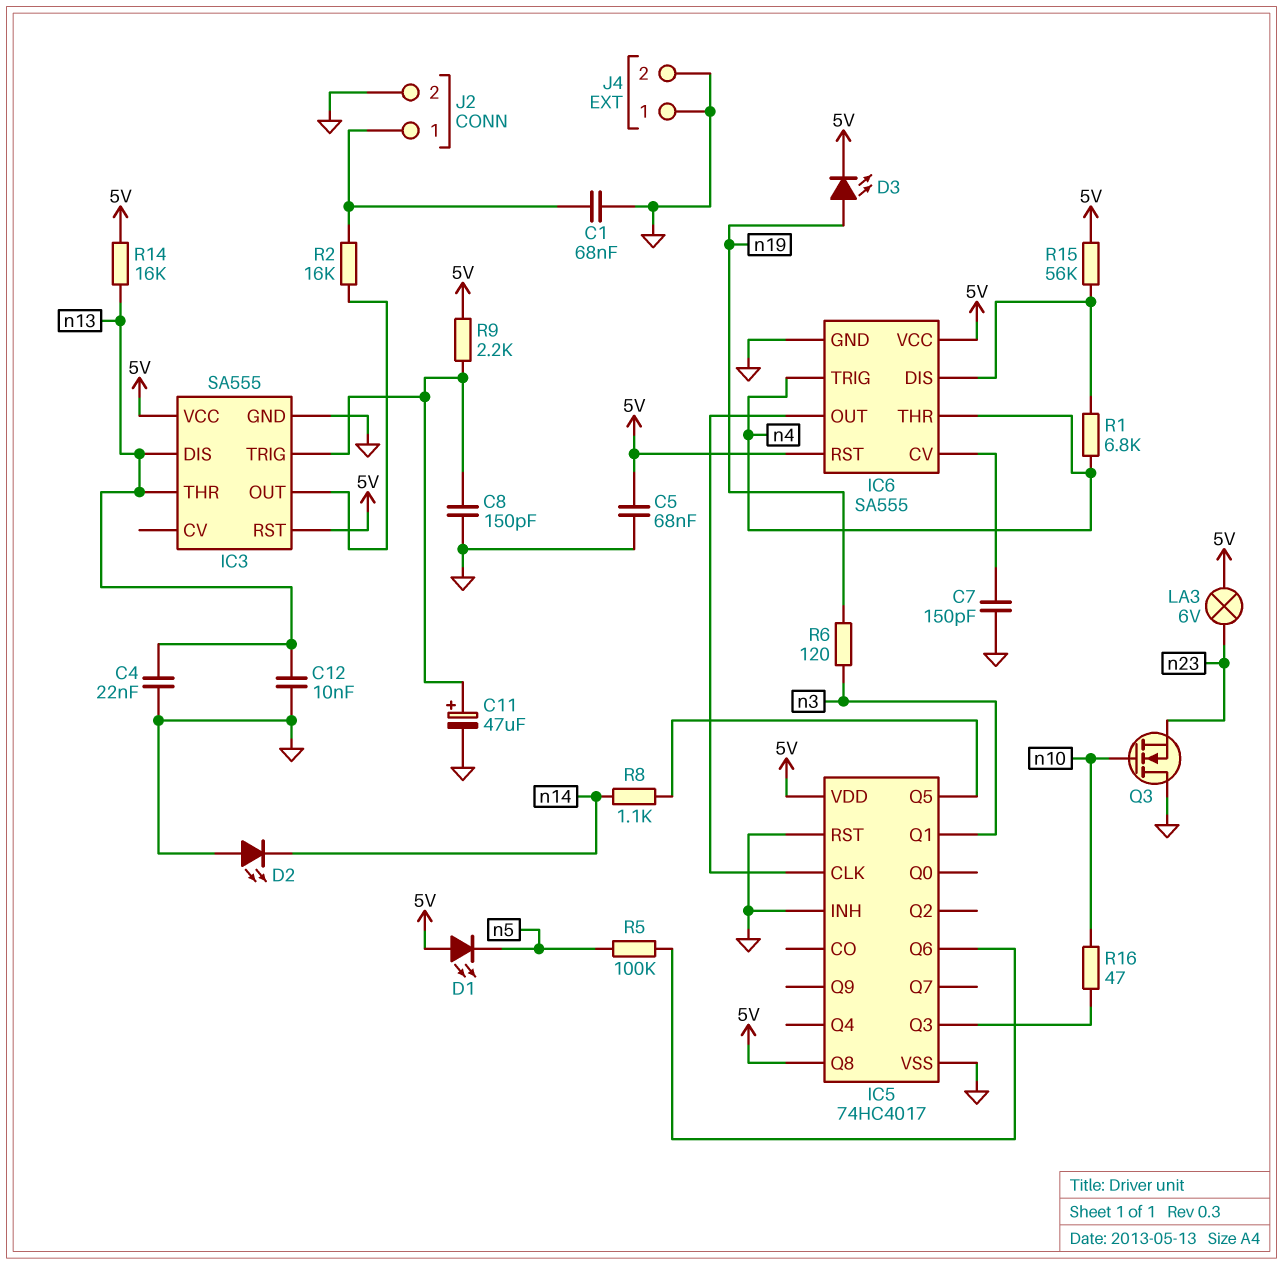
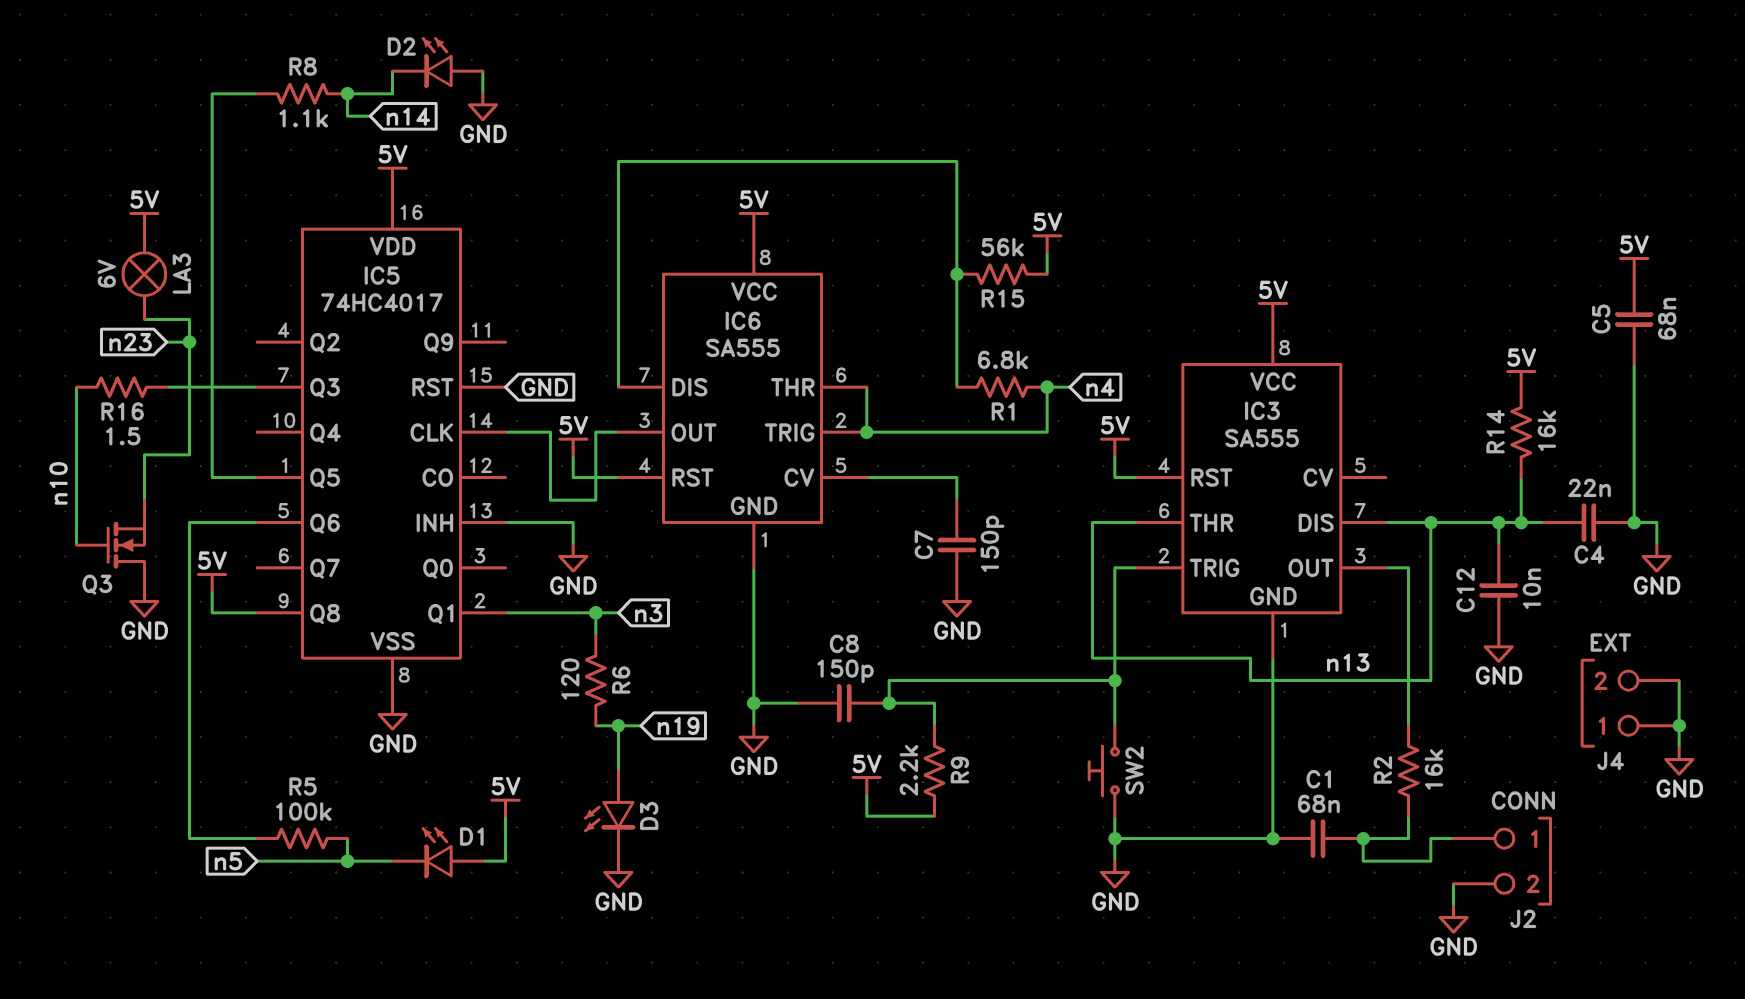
C11: 47uF (plus IC3/TRIG, minus GND) -> none
D3: LED (A n19, K 5V) -> LED (A n19, K GND)
R16: 47 (IC5/Q3, n10) -> 1.5 (IC5/Q3, n10)
SW2: none -> button (GND, IC3/TRIG)

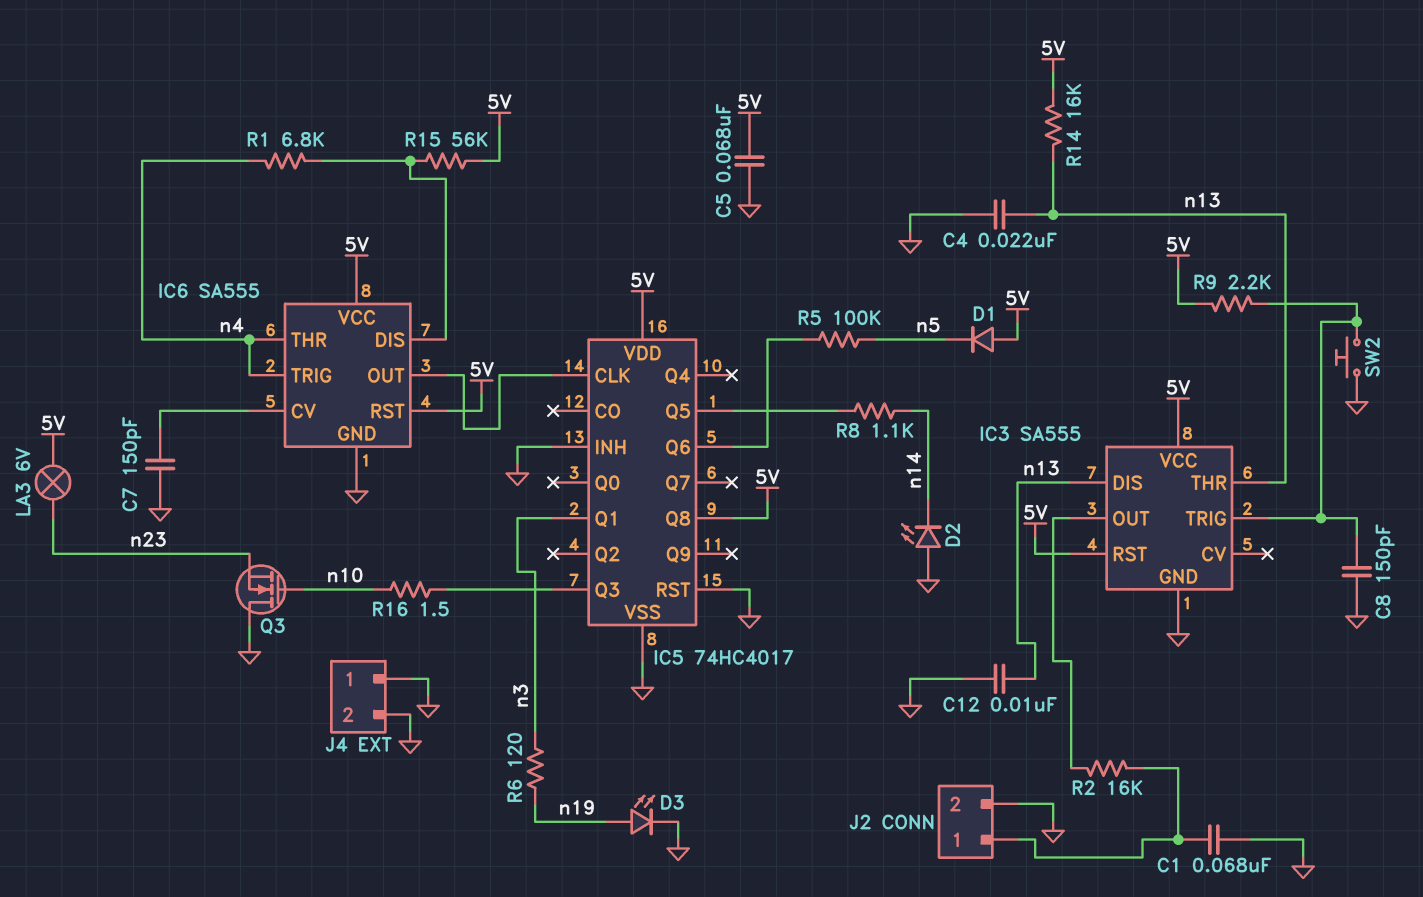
D1: LED (A 5V, K n5) -> diode (A 5V, K n5)

